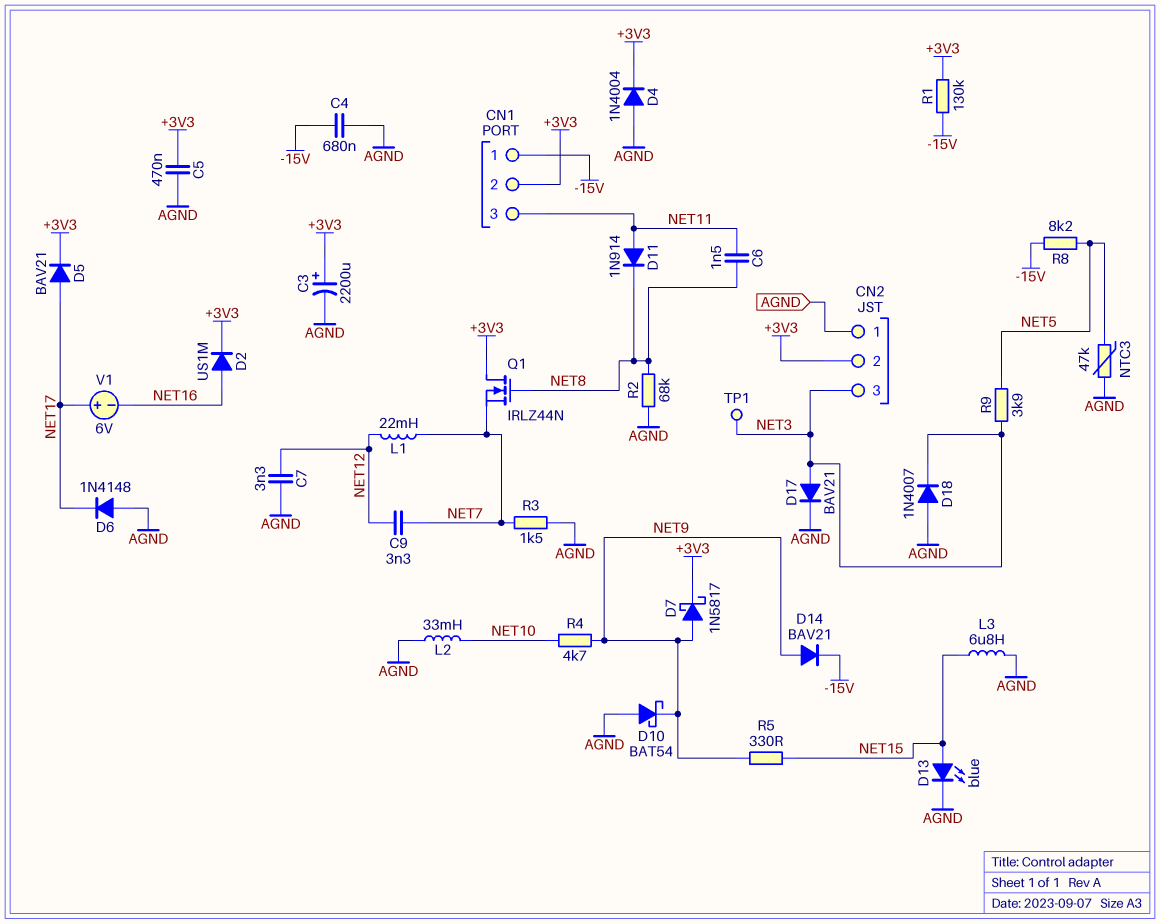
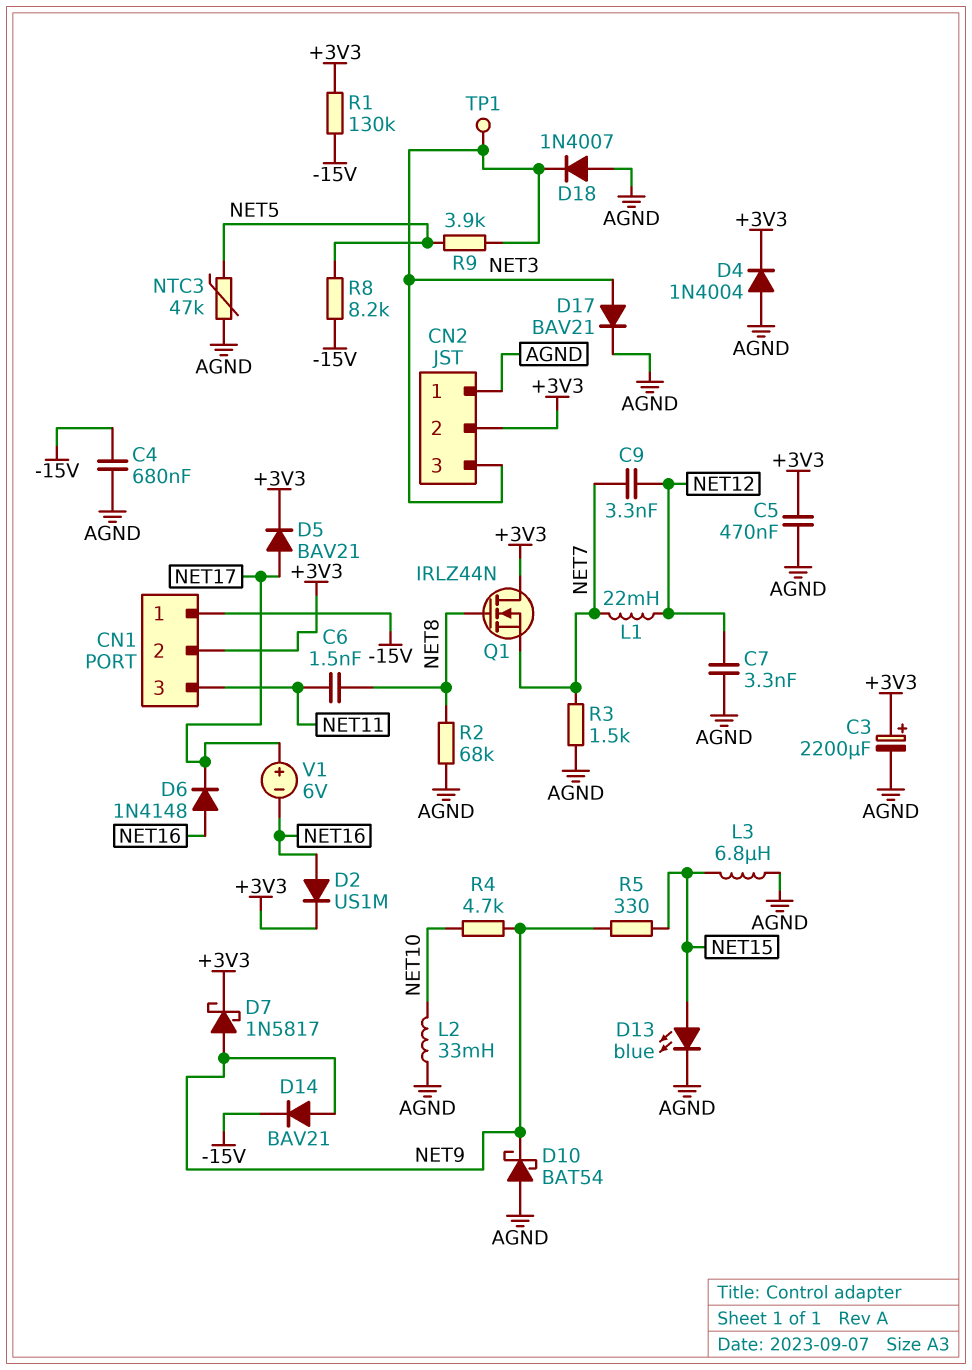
D6: diode 1N4148 (A AGND, K NET17) -> diode 1N4148 (A NET16, K NET17)
D11: diode 1N914 (A NET11, K NET8) -> none

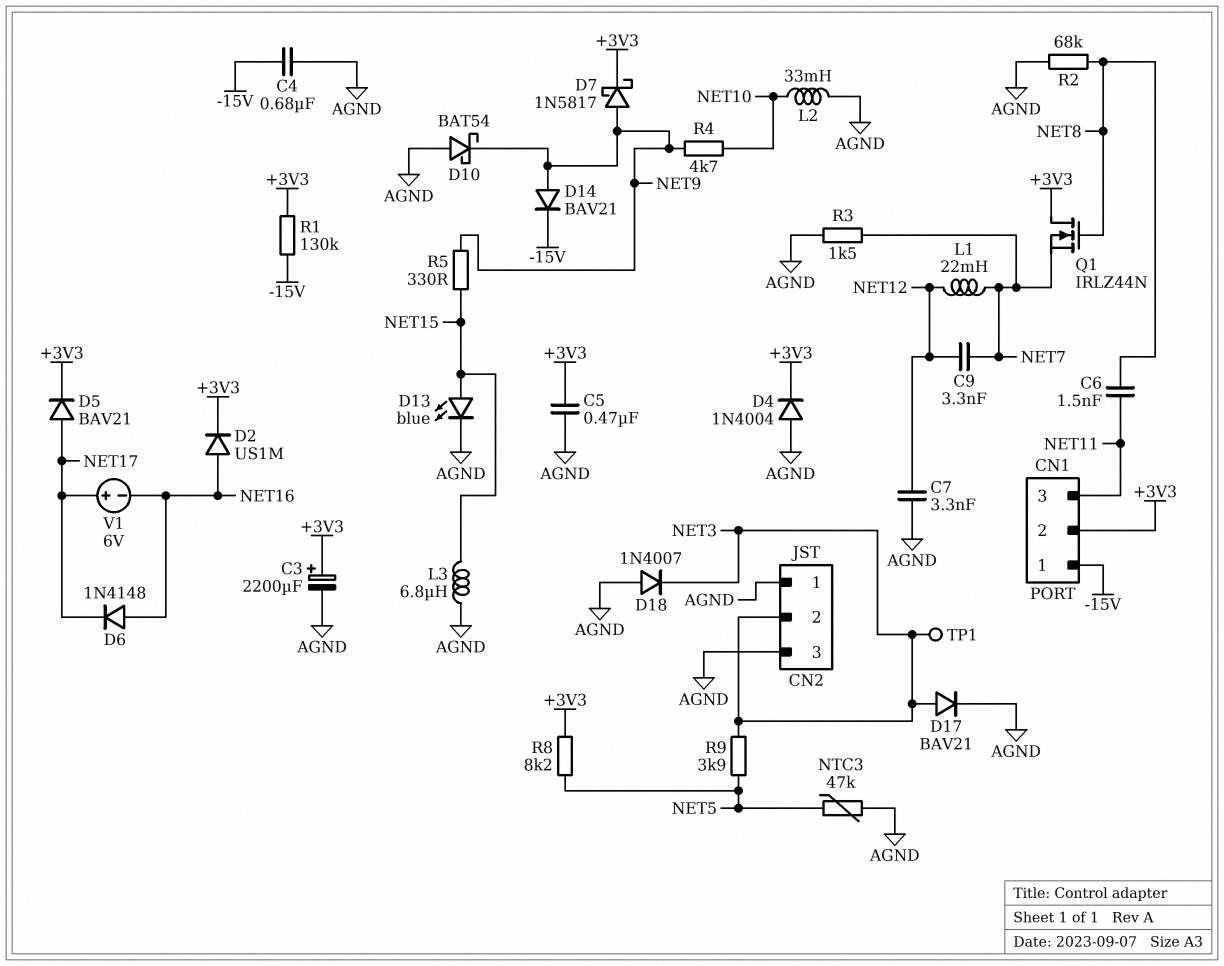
CN2 pin 2: +3V3 -> NET3
CN2 pin 3: NET3 -> AGND
R8: 8.2k (-15V, NET5) -> 8.2k (+3V3, NET5)

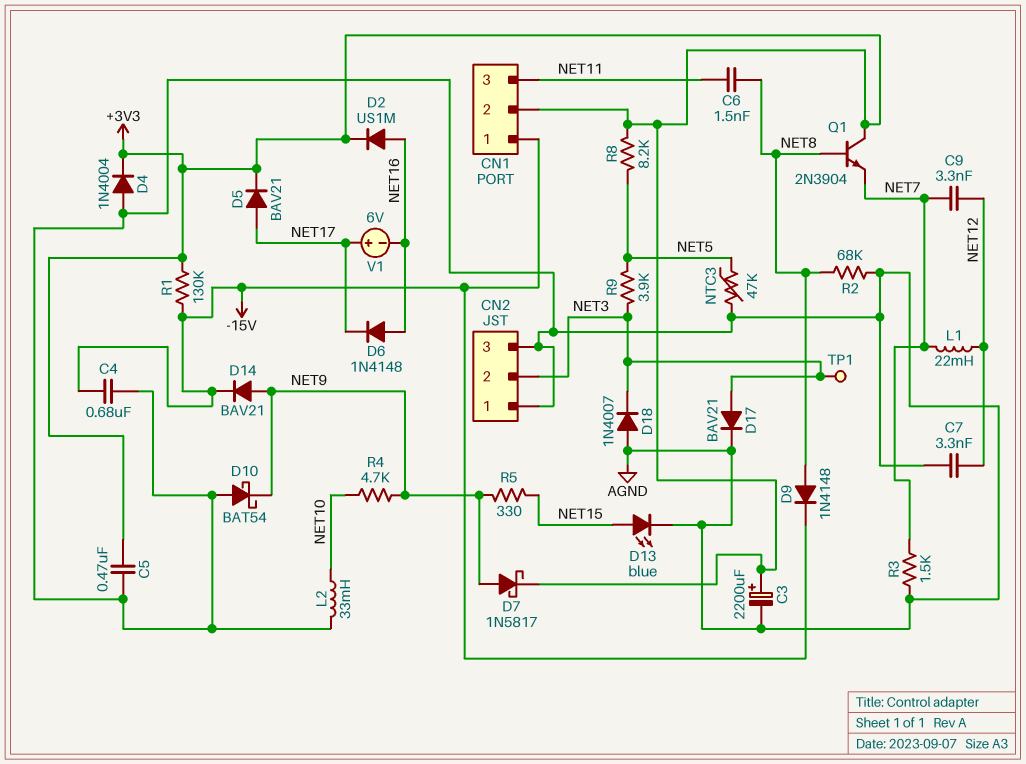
D9: none -> diode 1N4148 (A NET8, K -15V)
L3: 6.8uH (AGND, NET15) -> none
Q1: NMOS IRLZ44N (G NET8, D +3V3, S NET7) -> NPN 2N3904 (B NET8, C +3V3, E NET7)

